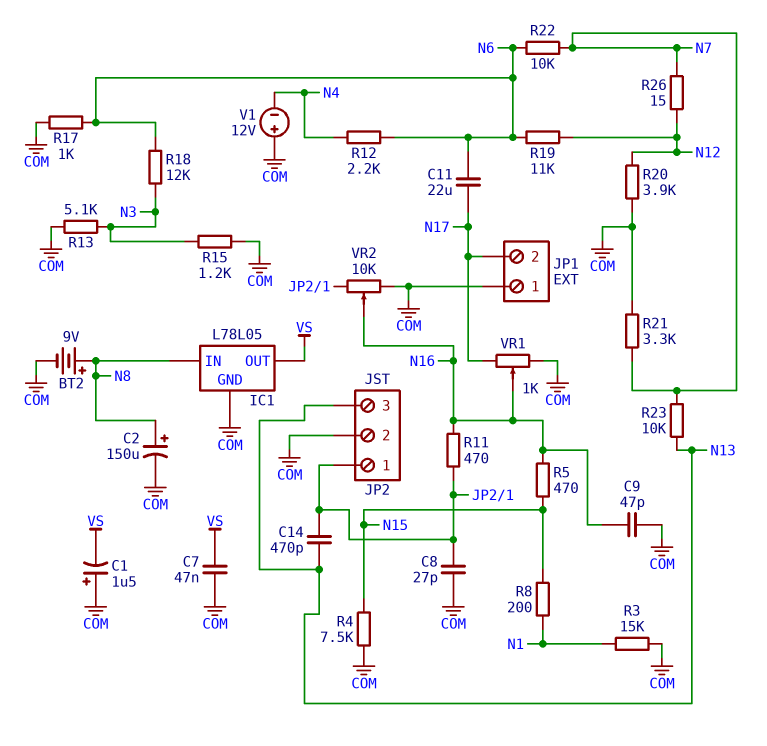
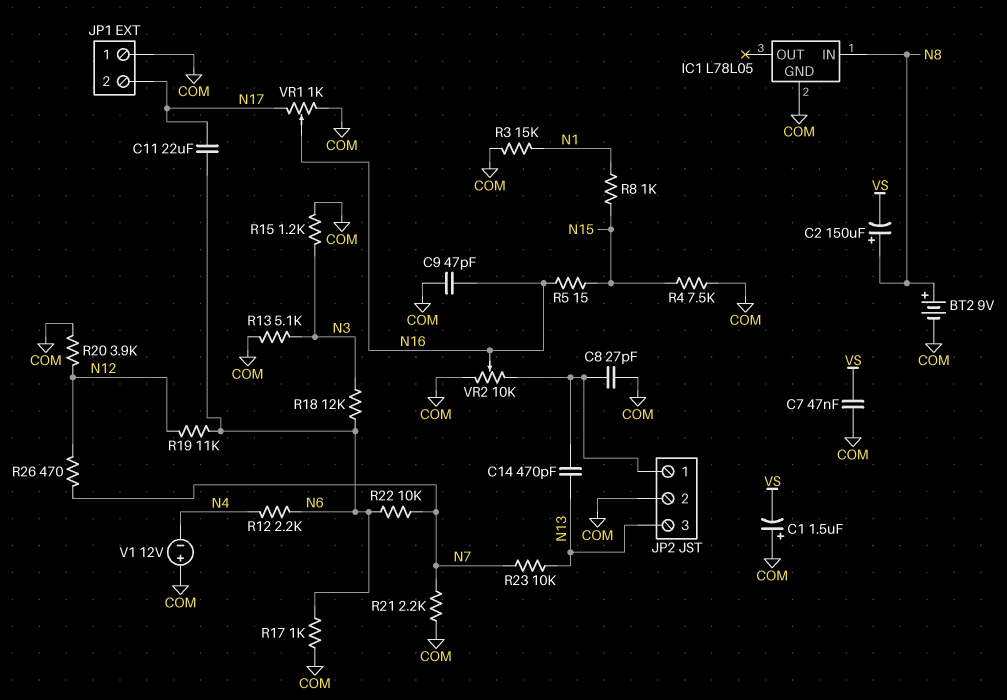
C2: 150uF (plus N8, minus COM) -> 150uF (plus N8, minus VS)
IC1 pin OUT: VS -> none
R5: 470 (N15, N16) -> 15 (N15, N16)
R8: 200 (N1, N15) -> 1k (N1, N15)
R11: 470 (JP2/1, N16) -> none
R21: 3.3k (COM, N7) -> 2.2k (COM, N7)
R26: 15 (N7, N12) -> 470 (N7, N12)

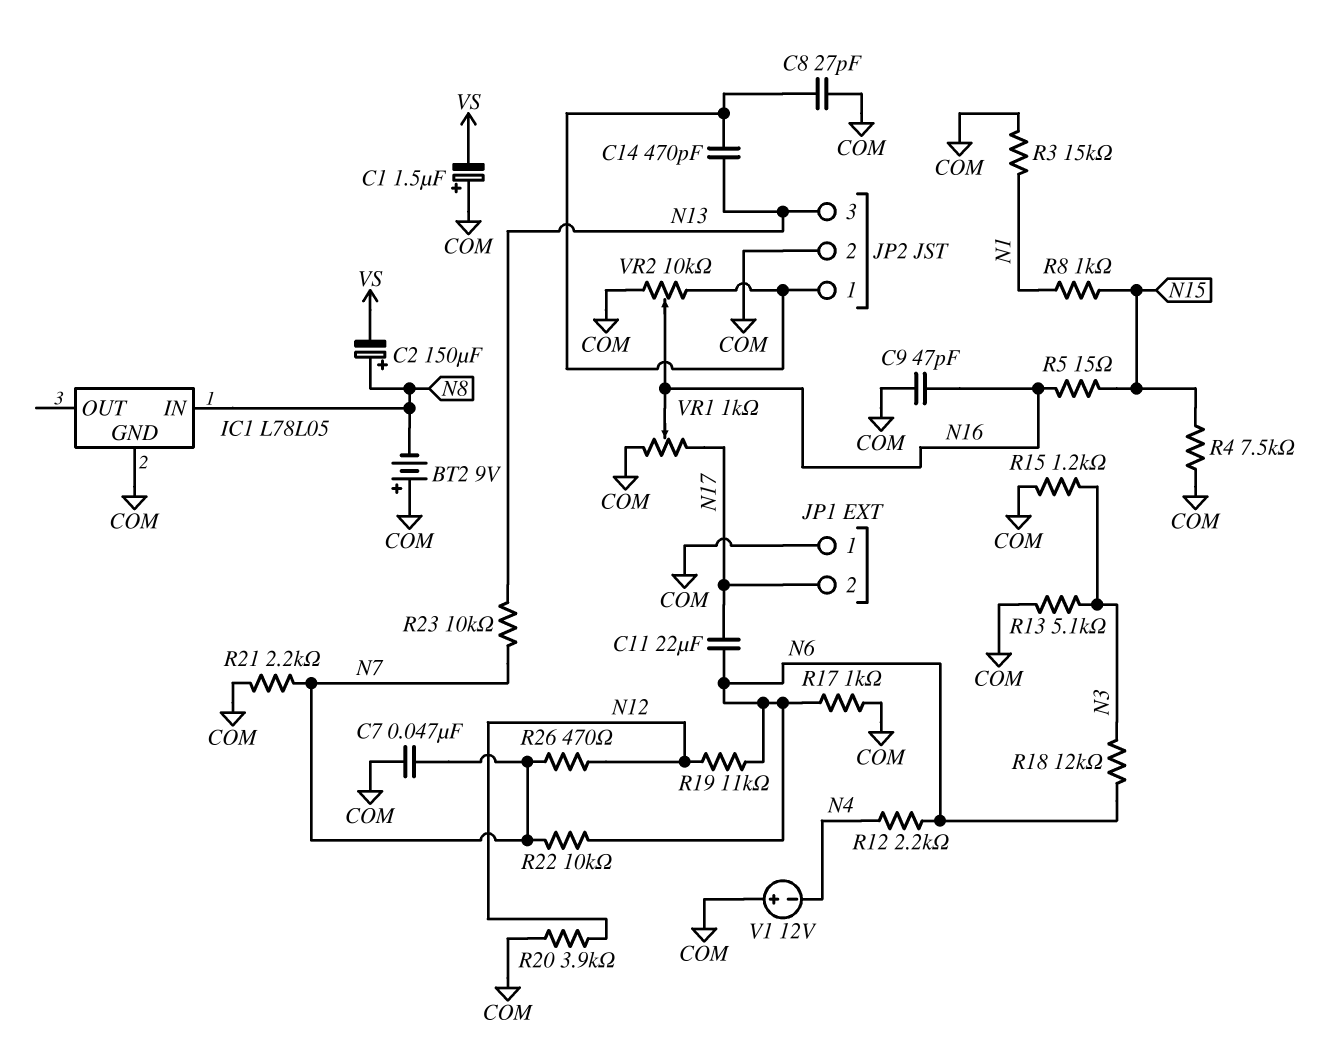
BT2: 9V (plus N8, minus COM) -> 9V (plus COM, minus N8)
C7: 47nF (COM, VS) -> 47nF (COM, N7)

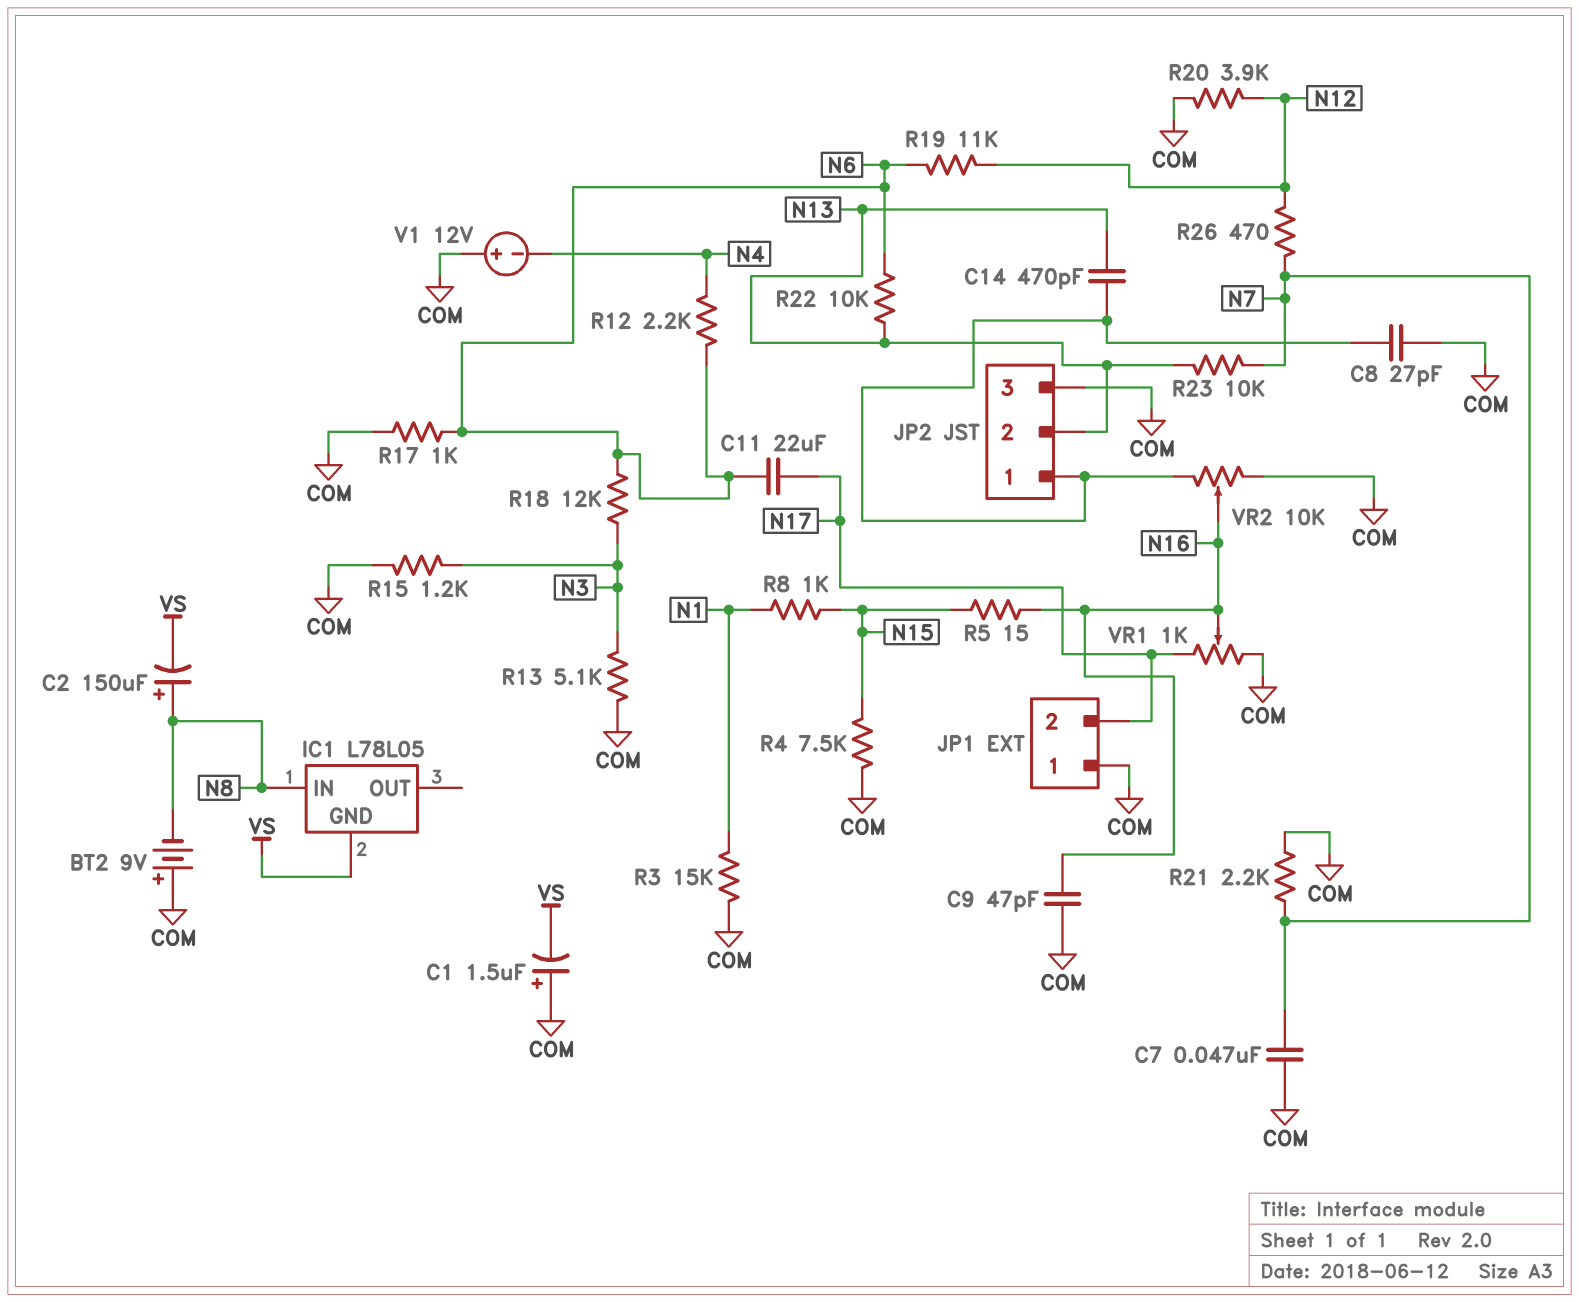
IC1 pin GND: COM -> VS
JP2 pin 2: COM -> N13
JP2 pin 3: N13 -> COM
R22: 10k (N6, N7) -> 10k (N6, N13)

